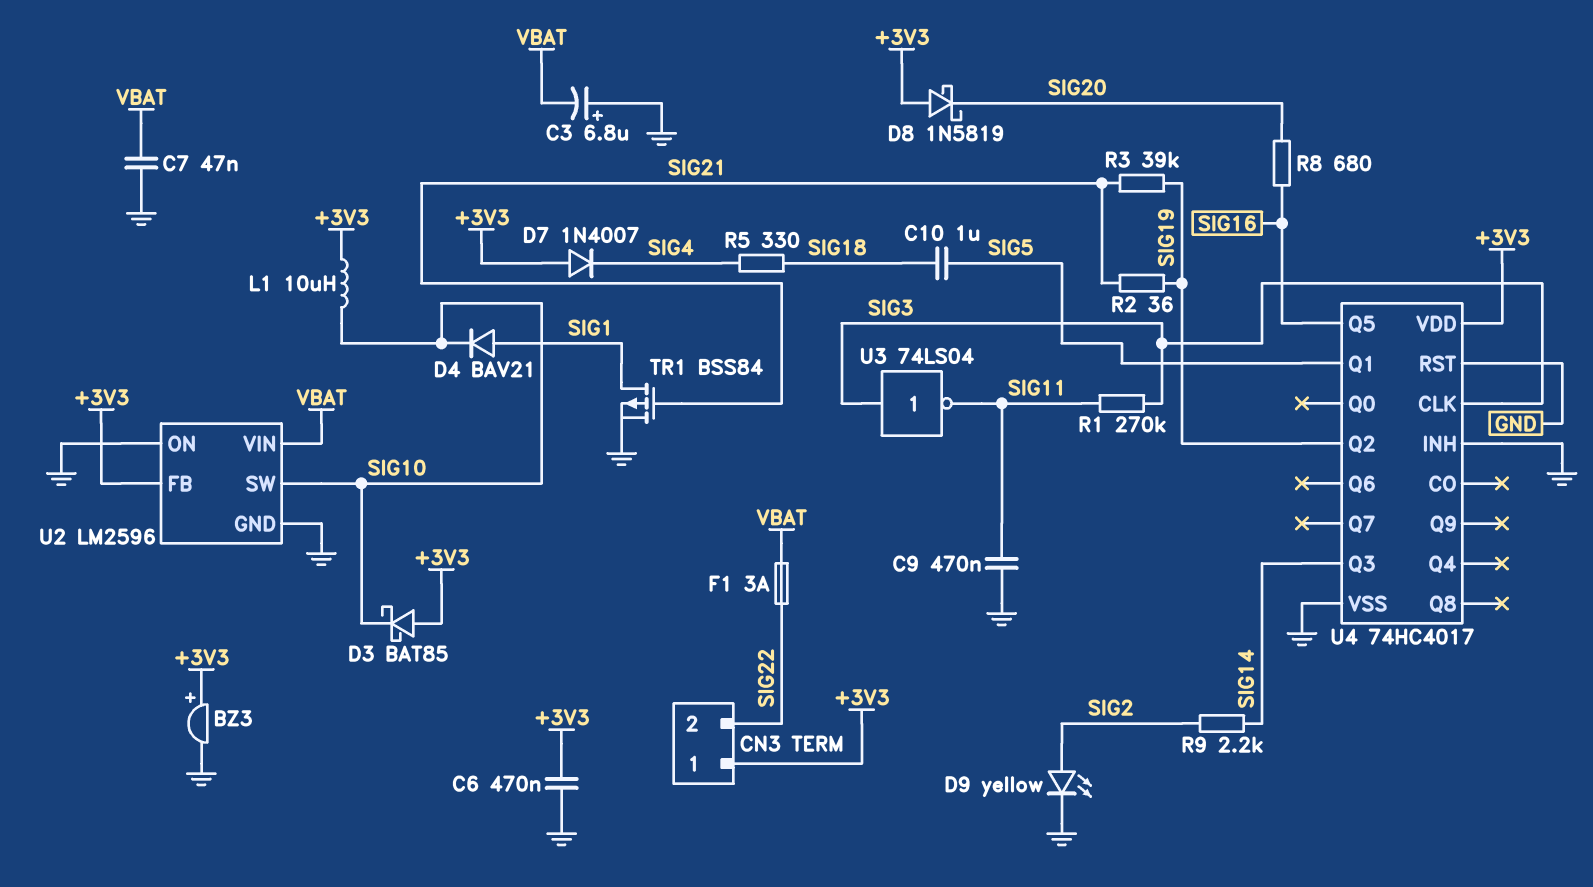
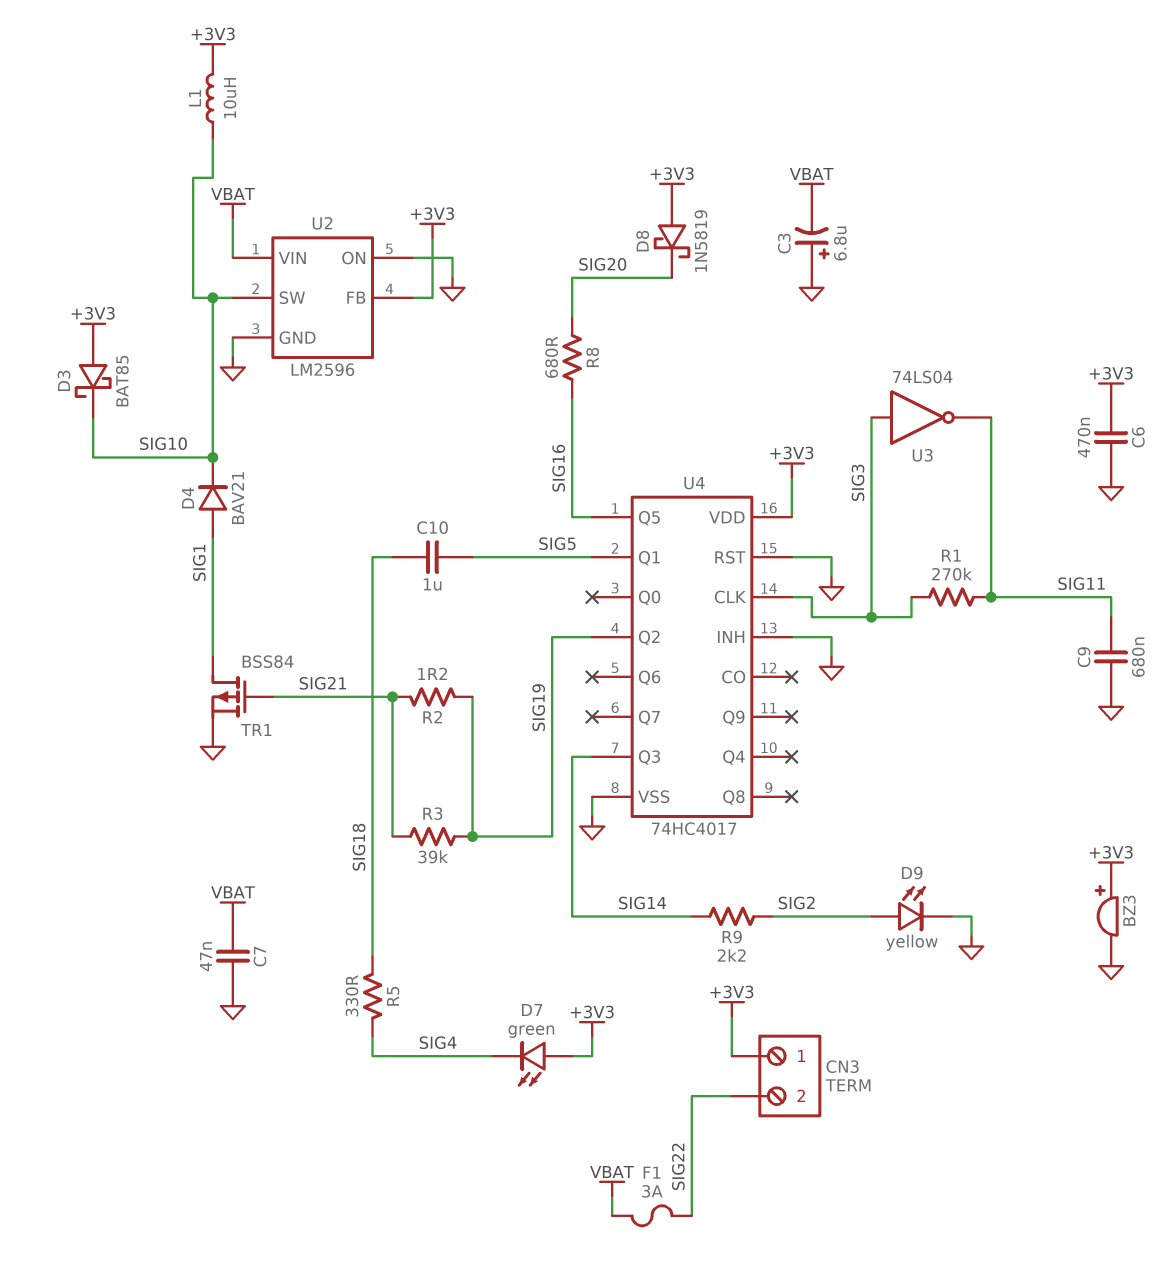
C9: 470nF (GND, SIG11) -> 680nF (GND, SIG11)
D7: diode 1N4007 (A +3V3, K SIG4) -> LED green (A +3V3, K SIG4)
R2: 36 (SIG19, SIG21) -> 1.2 (SIG19, SIG21)

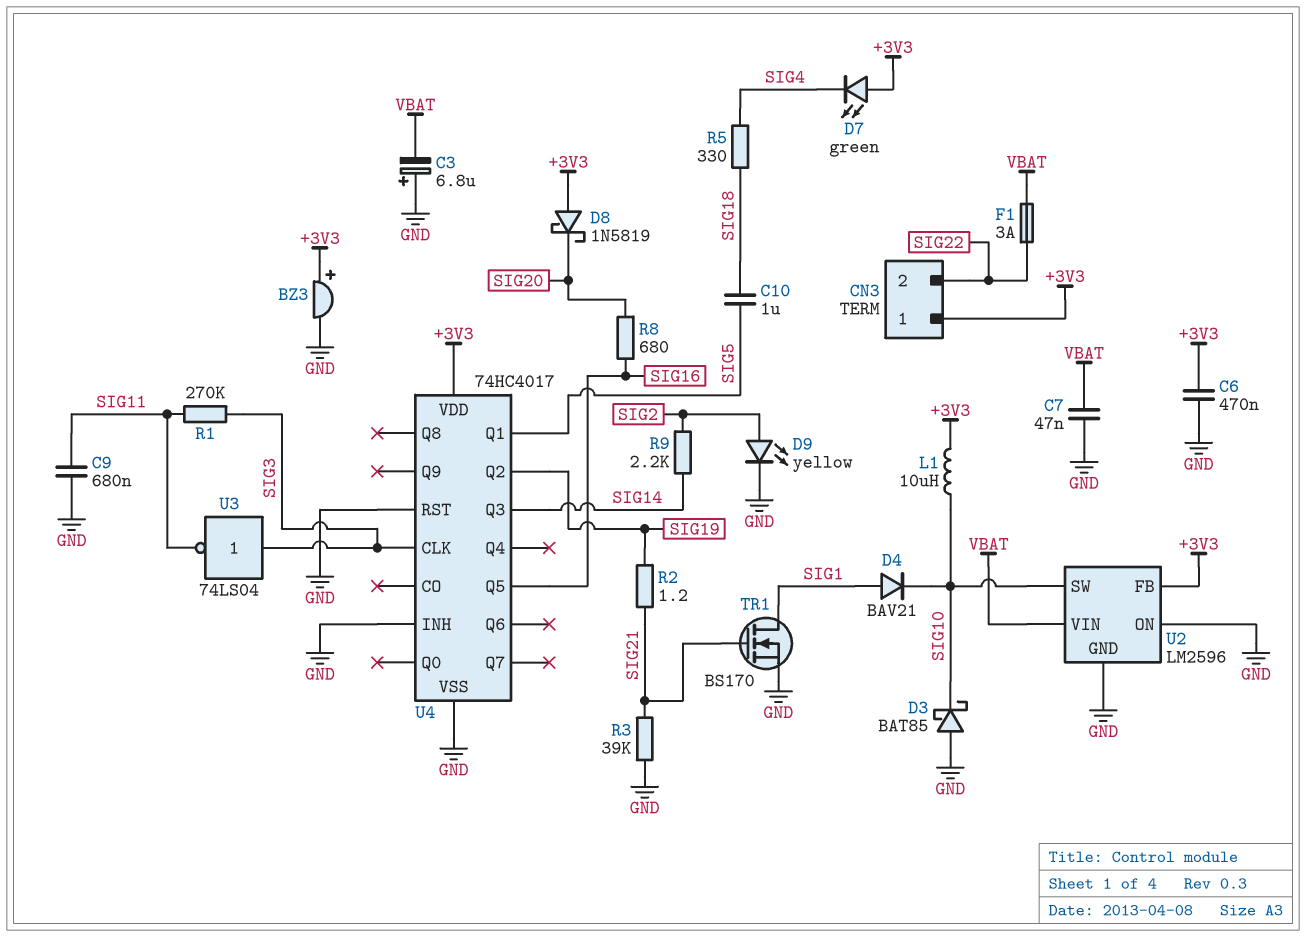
D3: schottky BAT85 (A +3V3, K SIG10) -> schottky BAT85 (A GND, K SIG10)
R3: 39k (SIG19, SIG21) -> 39k (GND, SIG21)
TR1: PMOS BSS84 (G SIG21, D SIG1, S GND) -> NMOS BS170 (G SIG21, D SIG1, S GND)

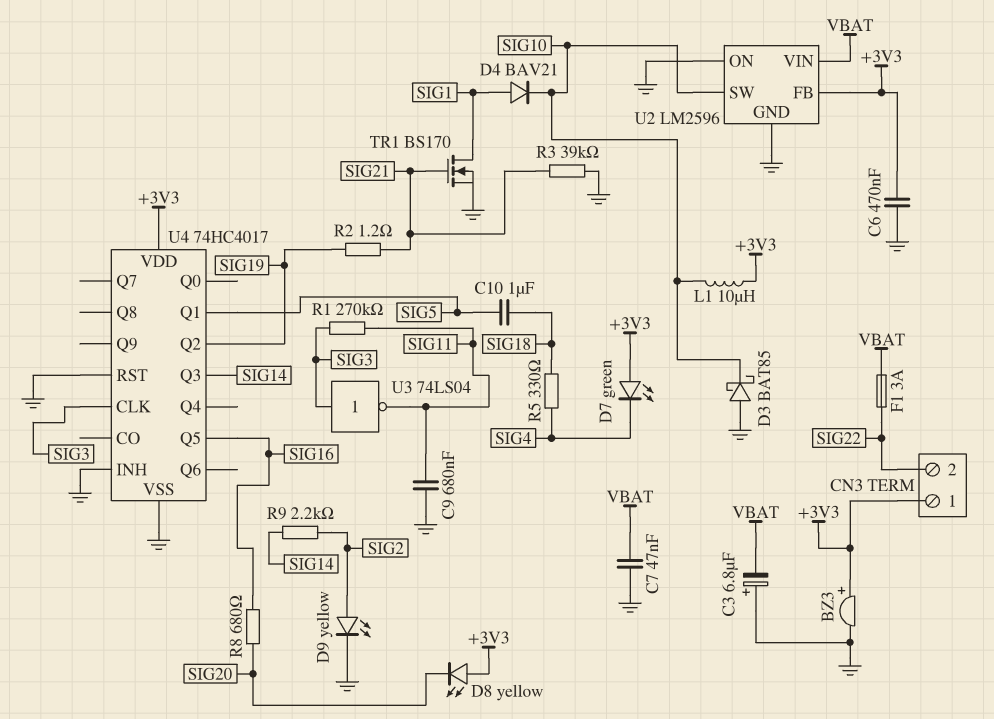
D8: schottky 1N5819 (A +3V3, K SIG20) -> LED yellow (A +3V3, K SIG20)

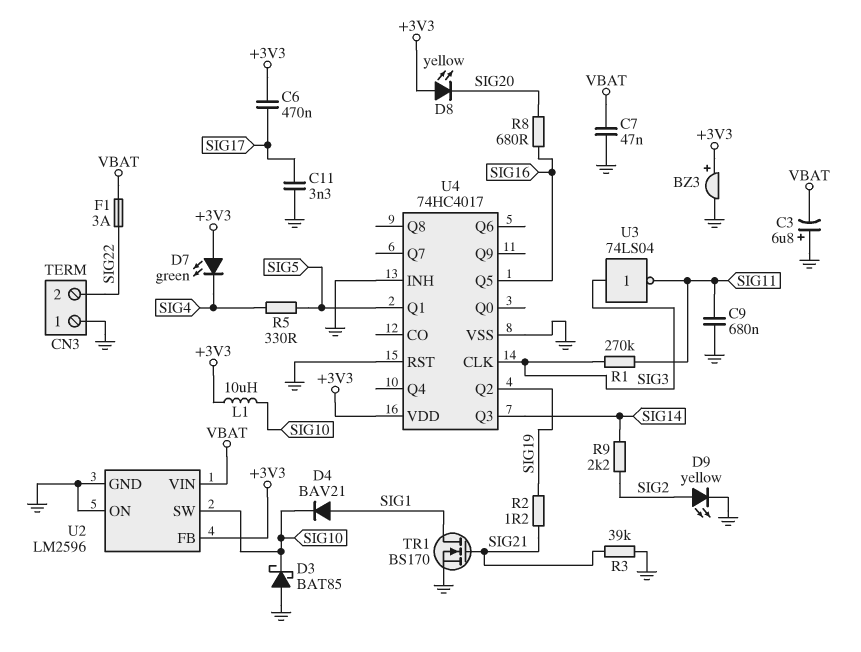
C6: 470nF (+3V3, GND) -> 470nF (+3V3, SIG17)
C10: 1uF (SIG5, SIG18) -> none
C11: none -> 3.3nF (GND, SIG17)
CN3 pin 1: +3V3 -> GND
R5: 330 (SIG4, SIG18) -> 330 (SIG4, SIG5)

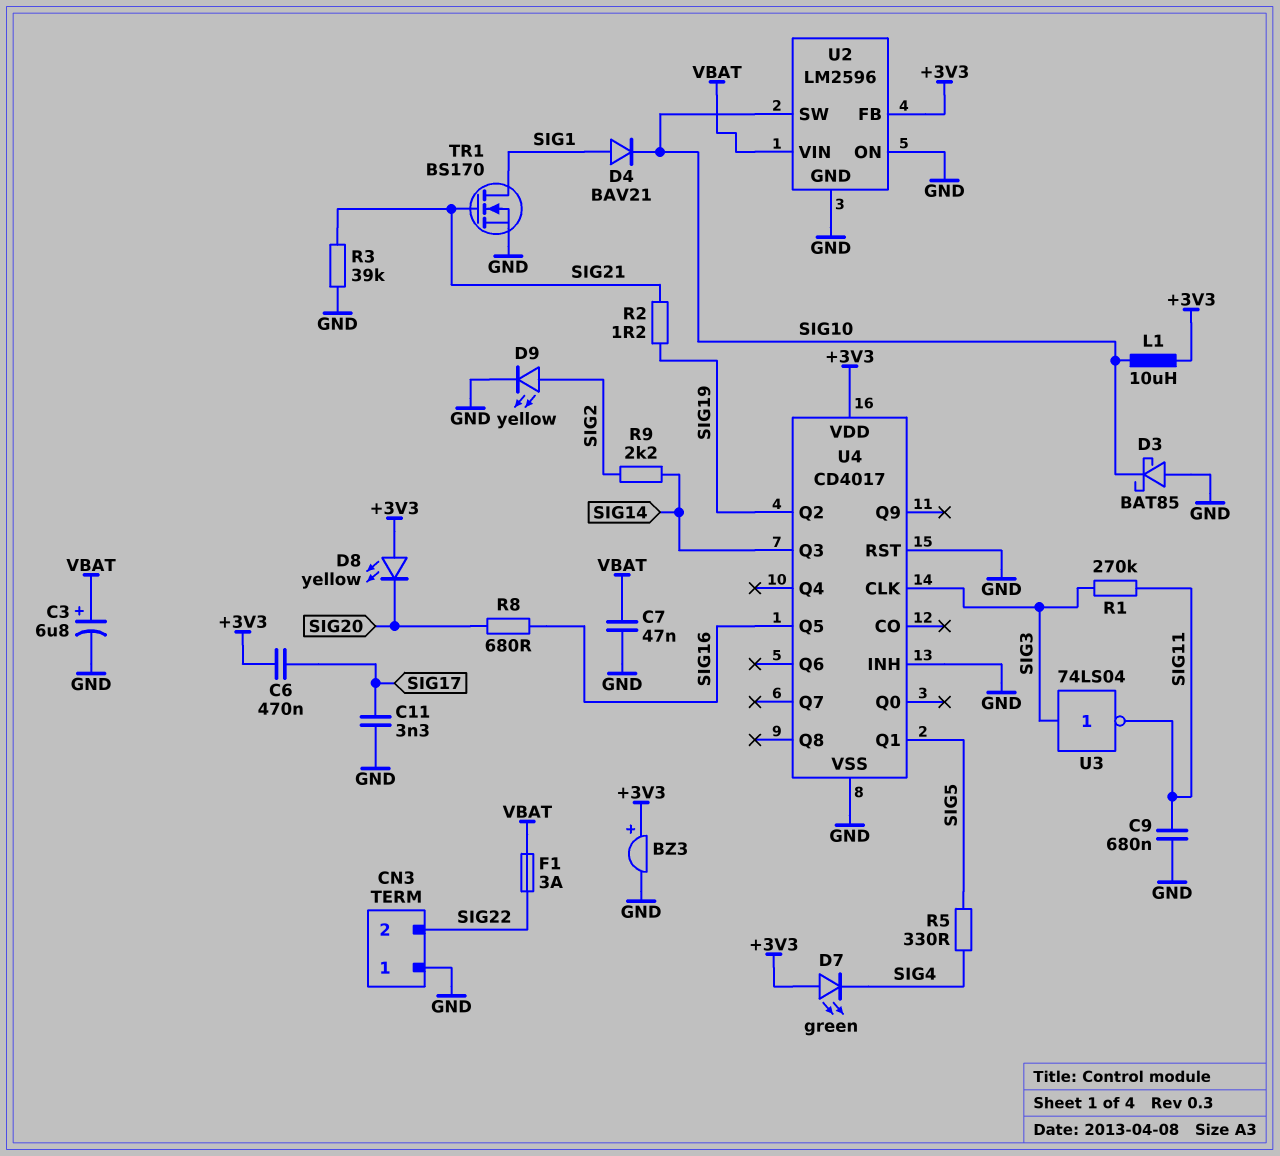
C3: 6.8uF (plus GND, minus VBAT) -> 6.8uF (plus VBAT, minus GND)
U4: 74HC4017 -> CD4017

